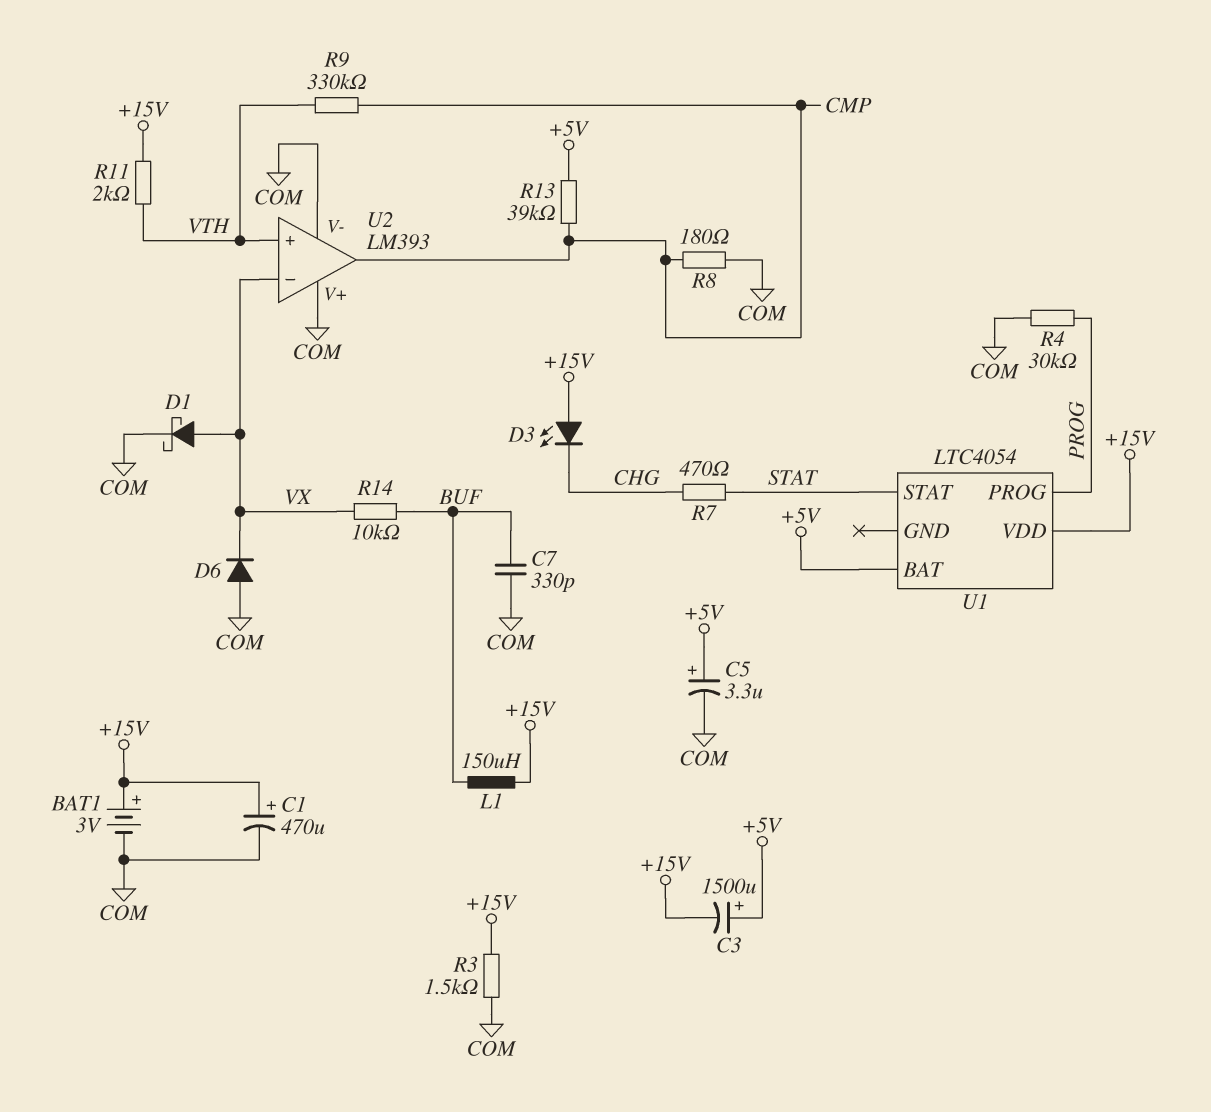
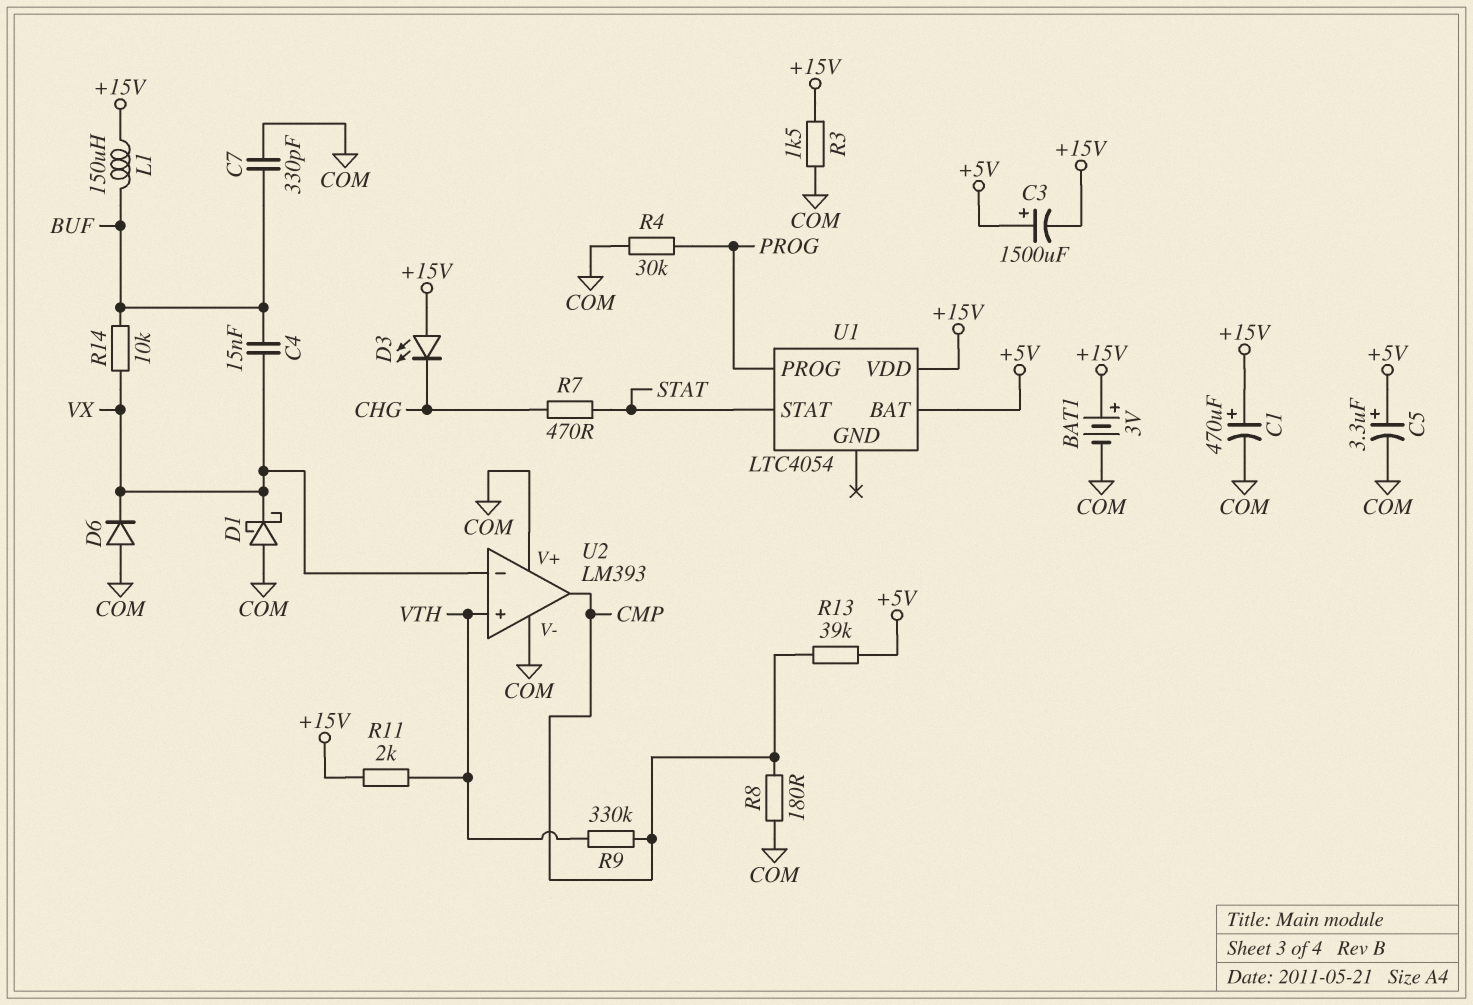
C4: none -> 15nF (BUF, VX)
D1: schottky (A VX, K COM) -> schottky (A COM, K VX)

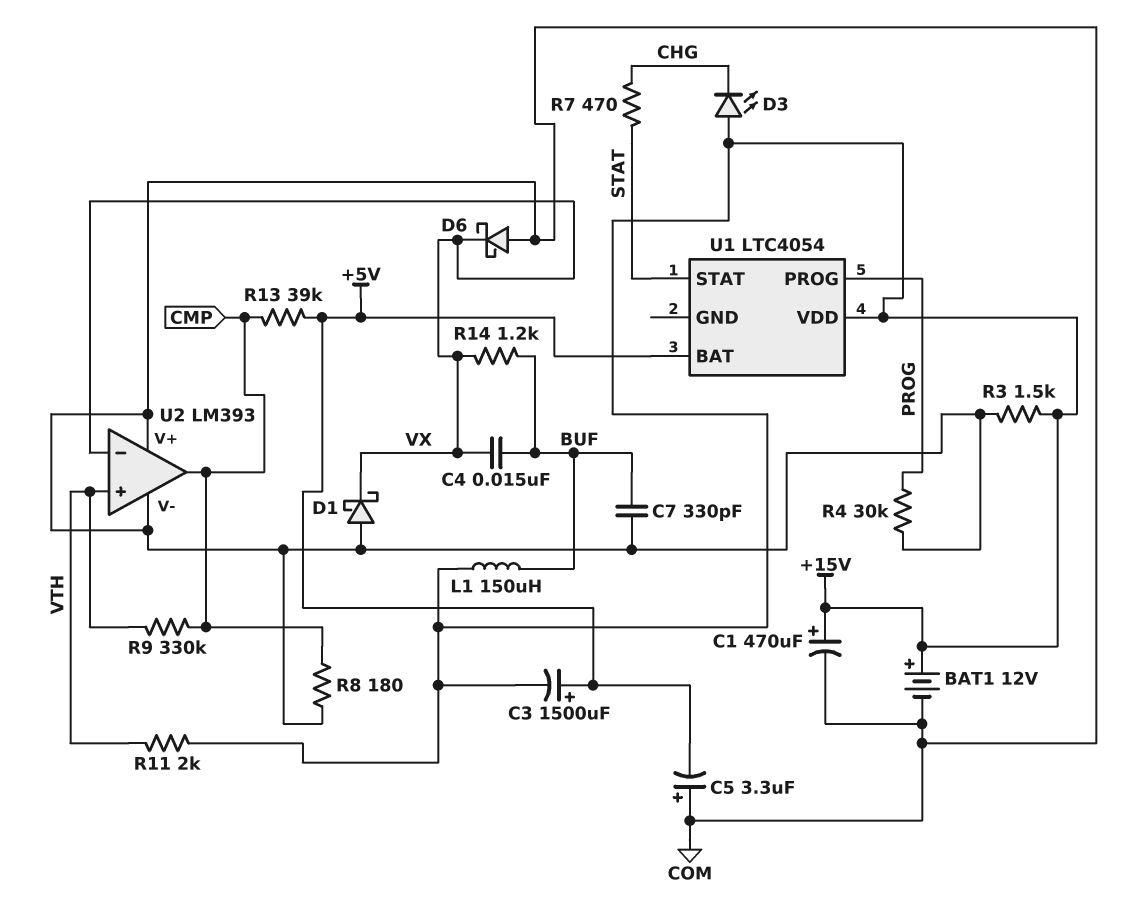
BAT1: 3V (plus +15V, minus COM) -> 12V (plus +15V, minus COM)
C5: 3.3uF (plus +5V, minus COM) -> 3.3uF (plus COM, minus +5V)
D6: diode (A COM, K VX) -> schottky (A COM, K VX)
R14: 10k (BUF, VX) -> 1.2k (BUF, VX)

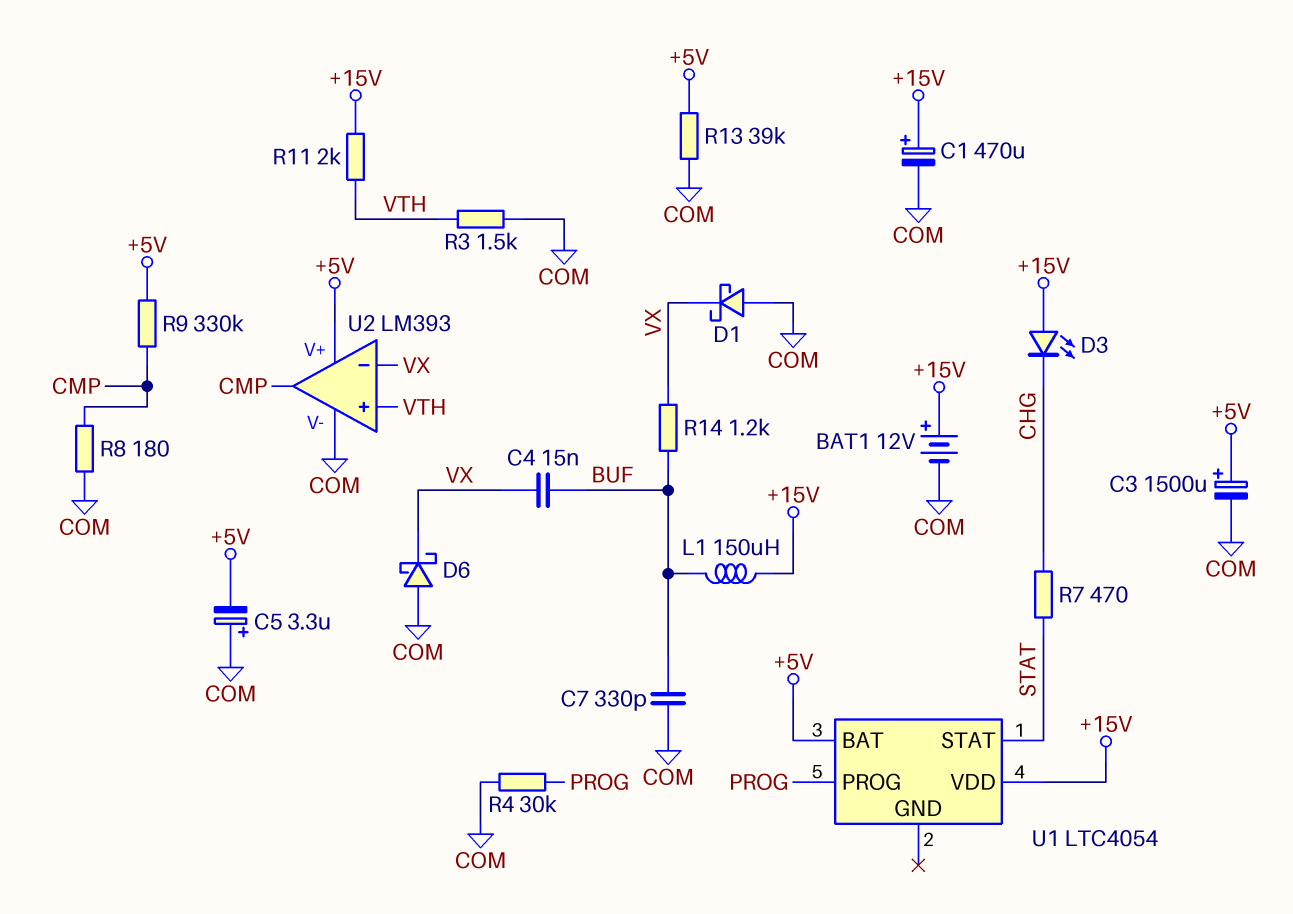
C3: 1500uF (plus +5V, minus +15V) -> 1500uF (plus +5V, minus COM)
R3: 1.5k (+15V, COM) -> 1.5k (COM, VTH)
R9: 330k (CMP, VTH) -> 330k (+5V, CMP)
R13: 39k (+5V, CMP) -> 39k (+5V, COM)
U2 pin V+: COM -> +5V

